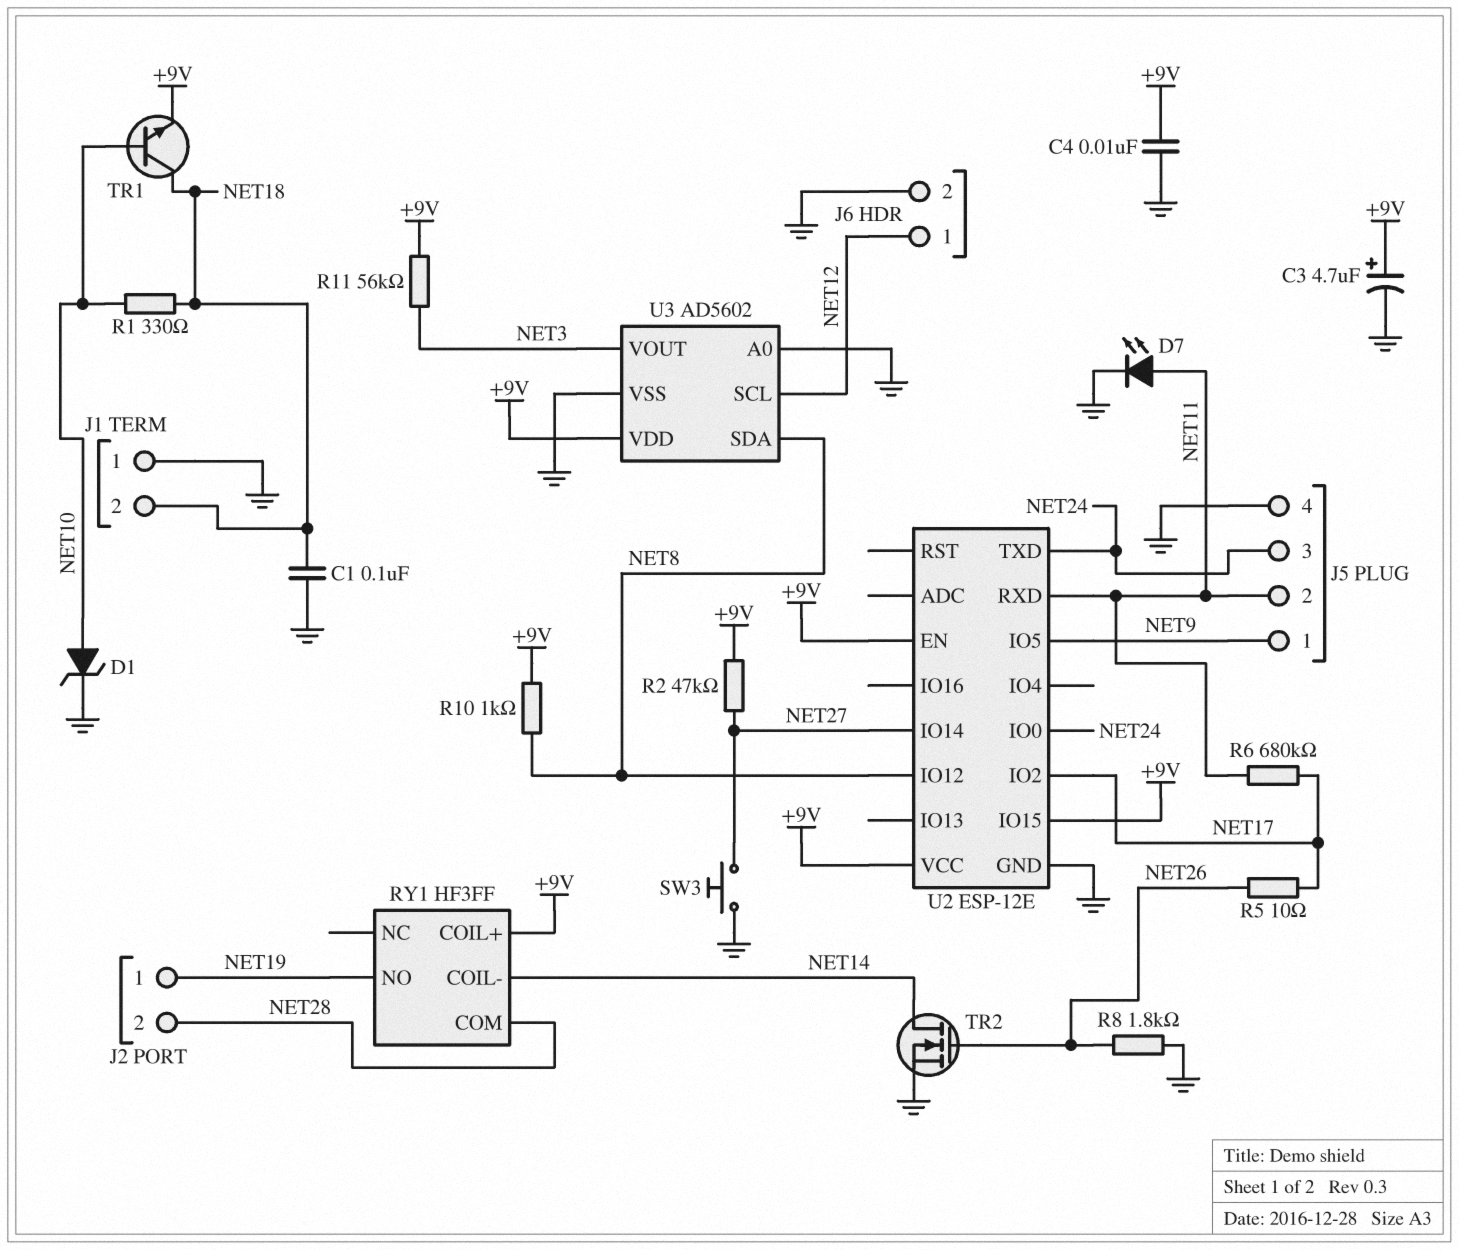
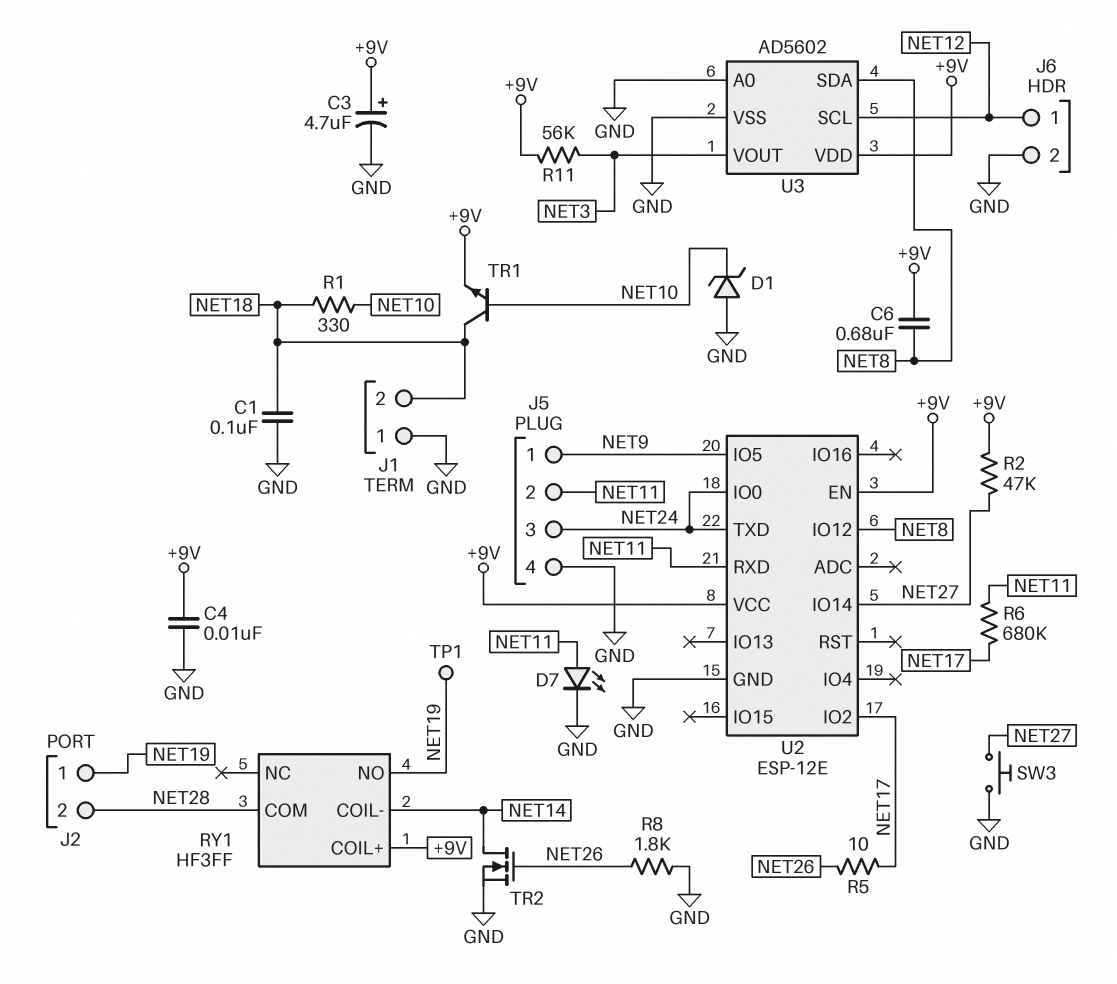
C6: none -> 680nF (+9V, NET8)
D1: zener (A NET10, K GND) -> zener (A GND, K NET10)
R10: 1k (+9V, NET8) -> none
TP1: none -> test point (NET19)
U2 pin IO15: +9V -> none

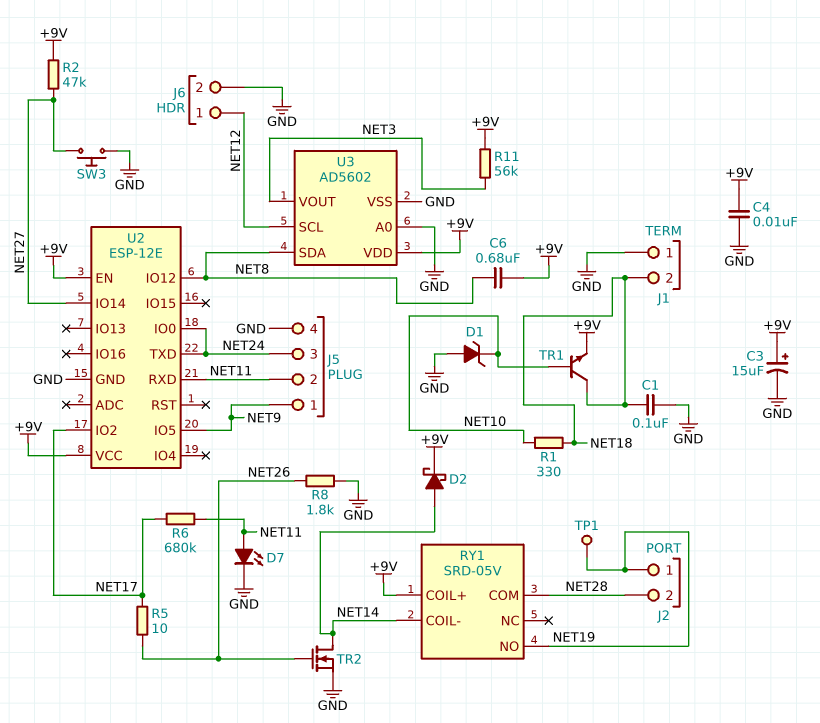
C3: 4.7uF (plus +9V, minus GND) -> 15uF (plus +9V, minus GND)
D2: none -> schottky (A NET14, K +9V)
RY1: HF3FF -> SRD-05V

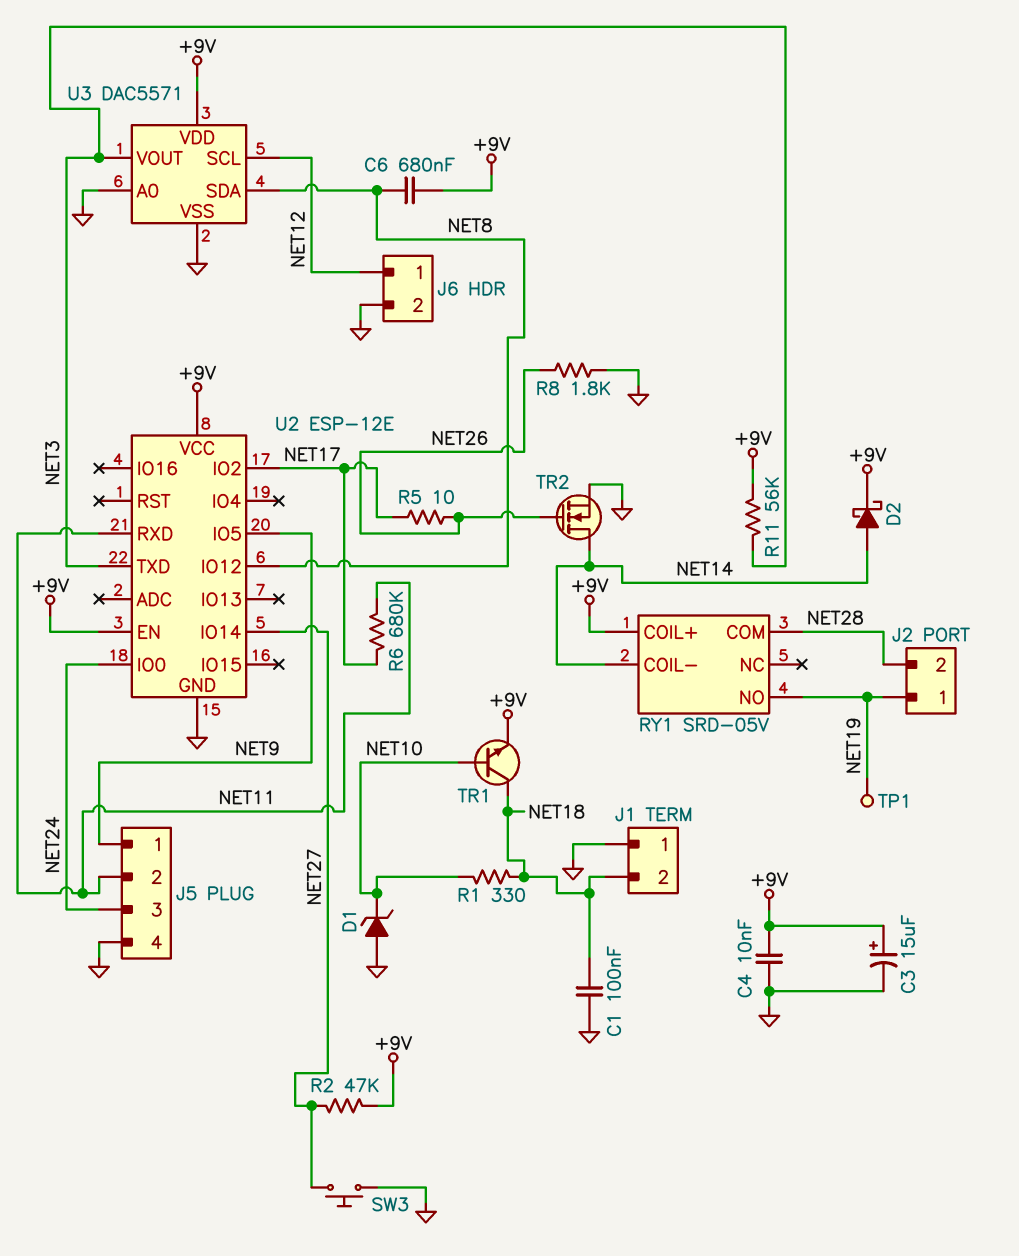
D7: LED (A NET11, K GND) -> none
U2 pin TXD: NET24 -> NET3
U3: AD5602 -> DAC5571

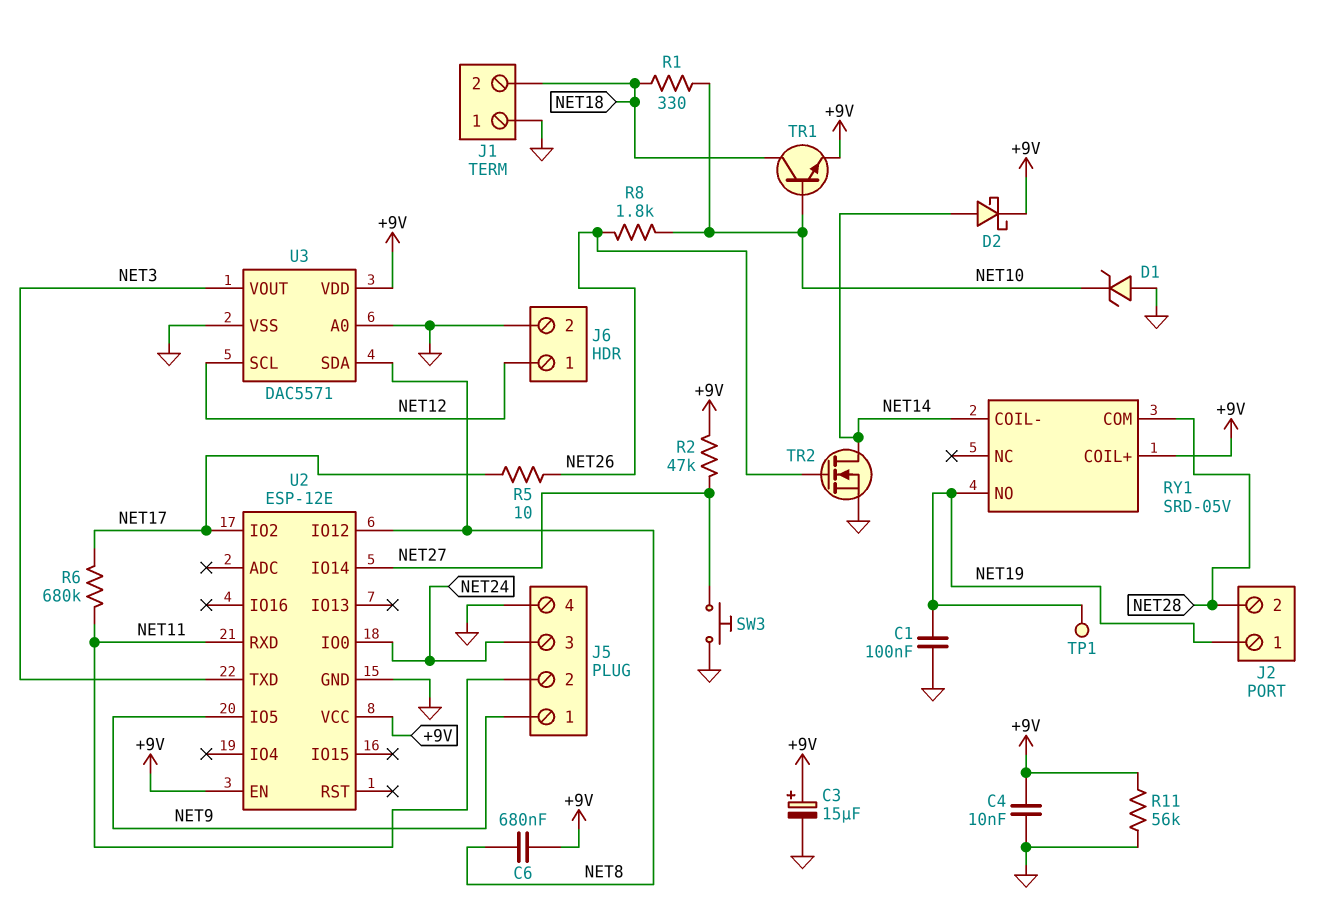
C1: 100nF (GND, NET18) -> 100nF (GND, NET19)
R8: 1.8k (GND, NET26) -> 1.8k (NET10, NET26)
R11: 56k (+9V, NET3) -> 56k (+9V, GND)

